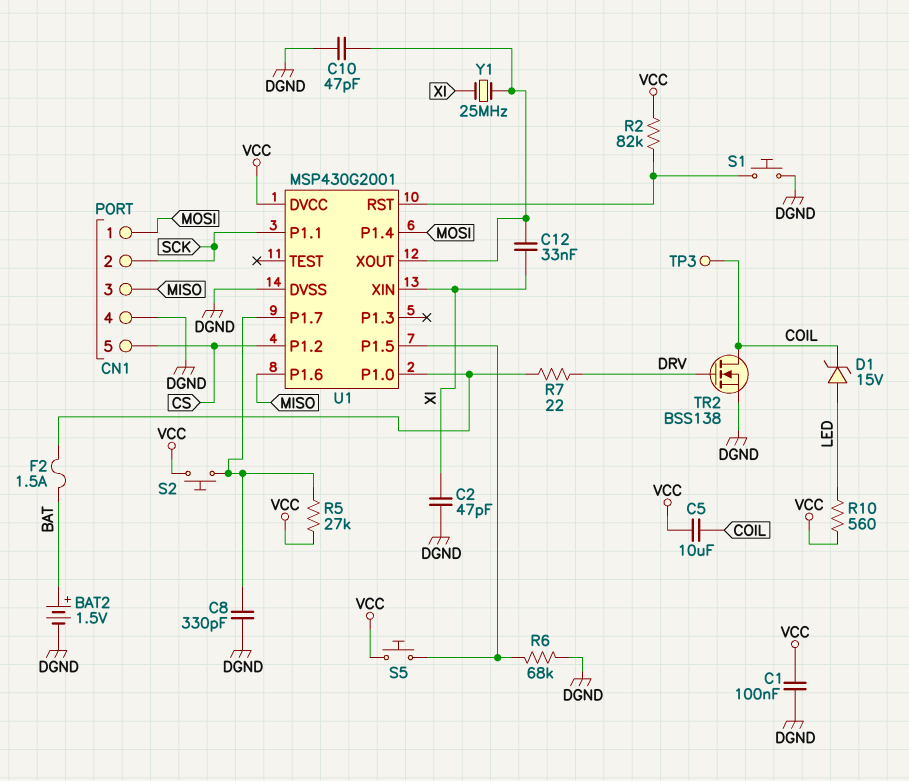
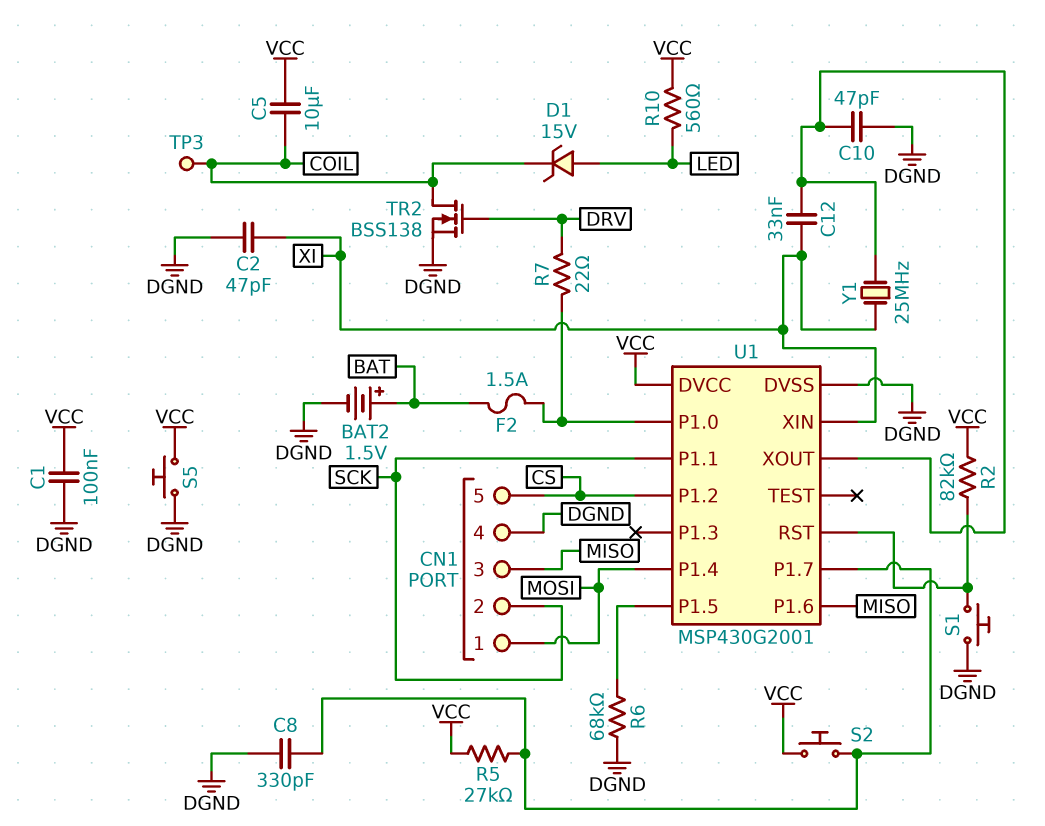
S5: button (U1/P1.5, VCC) -> button (DGND, VCC)

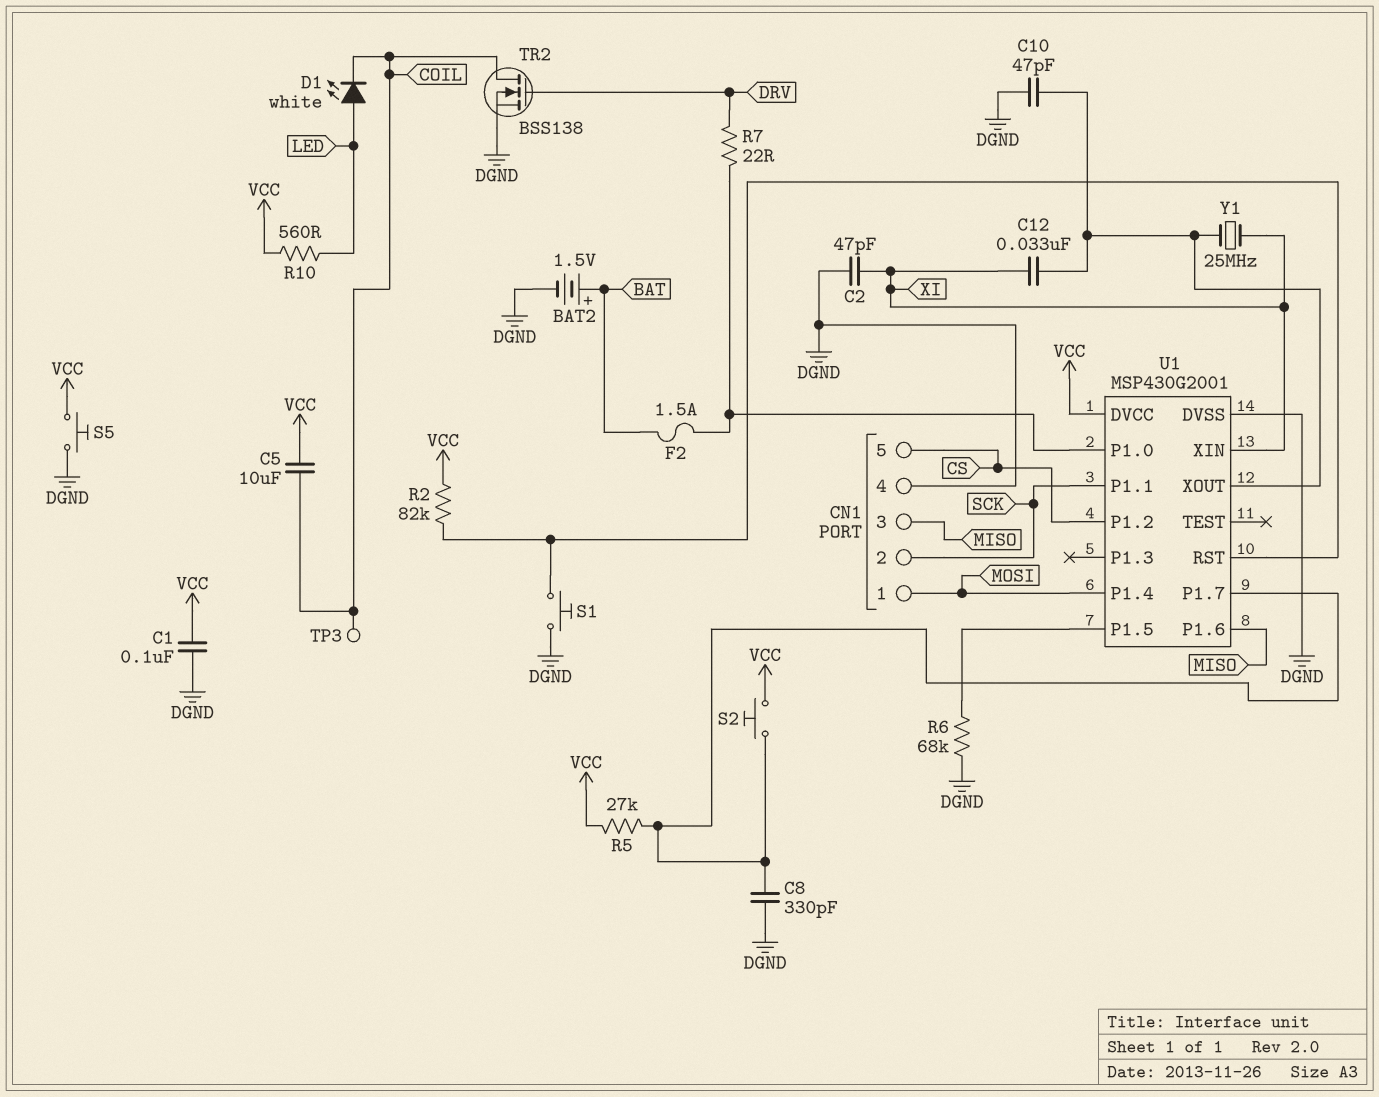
D1: zener 15V (A LED, K COIL) -> LED white (A LED, K COIL)

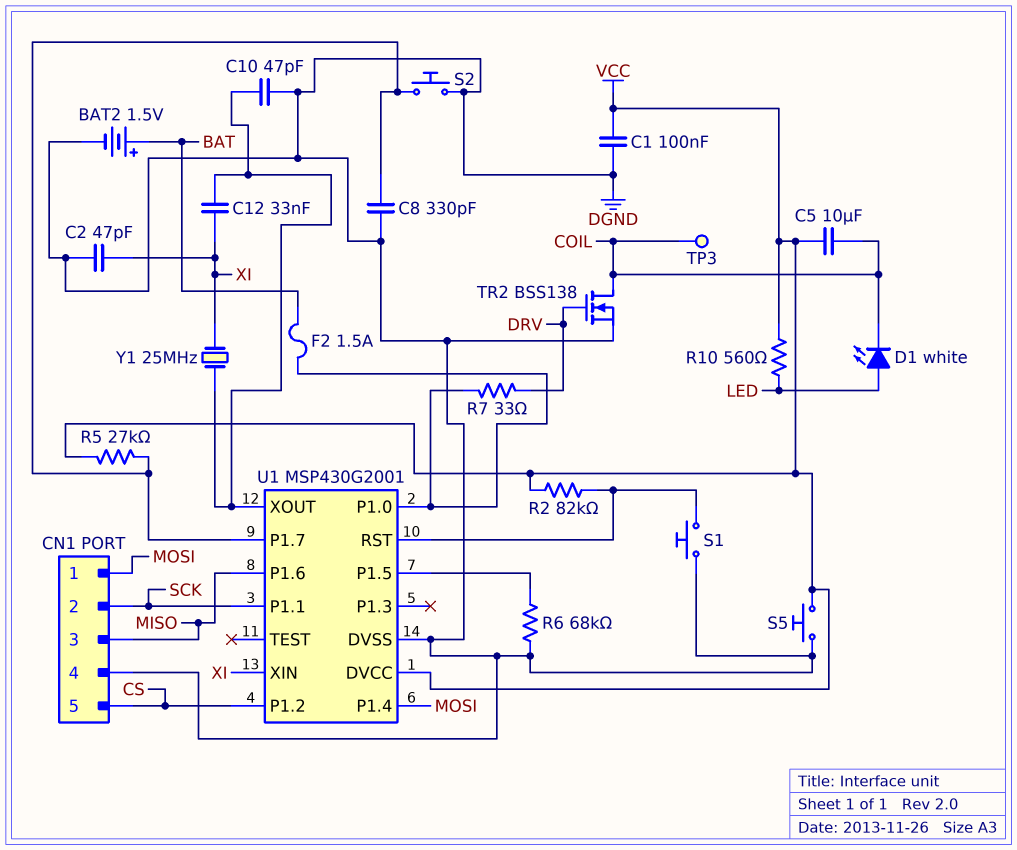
R7: 22 (DRV, U1/P1.0) -> 33 (DRV, U1/P1.0)
S2: button (U1/P1.7, VCC) -> button (DGND, U1/P1.7)

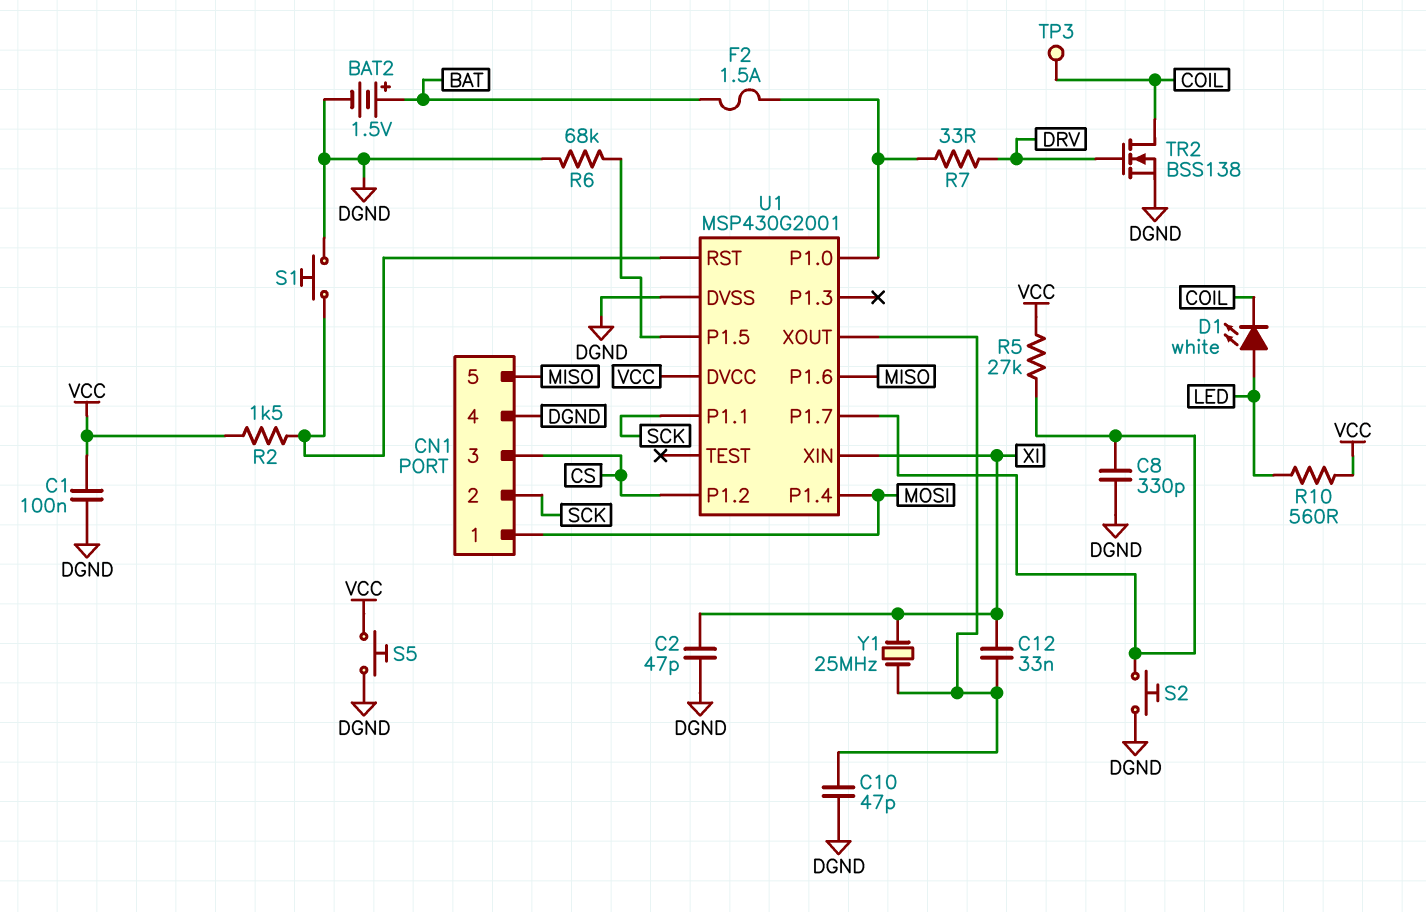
C5: 10uF (COIL, VCC) -> none
CN1 pin 3: MISO -> CS
CN1 pin 5: CS -> MISO
R2: 82k (U1/RST, VCC) -> 1.5k (U1/RST, VCC)

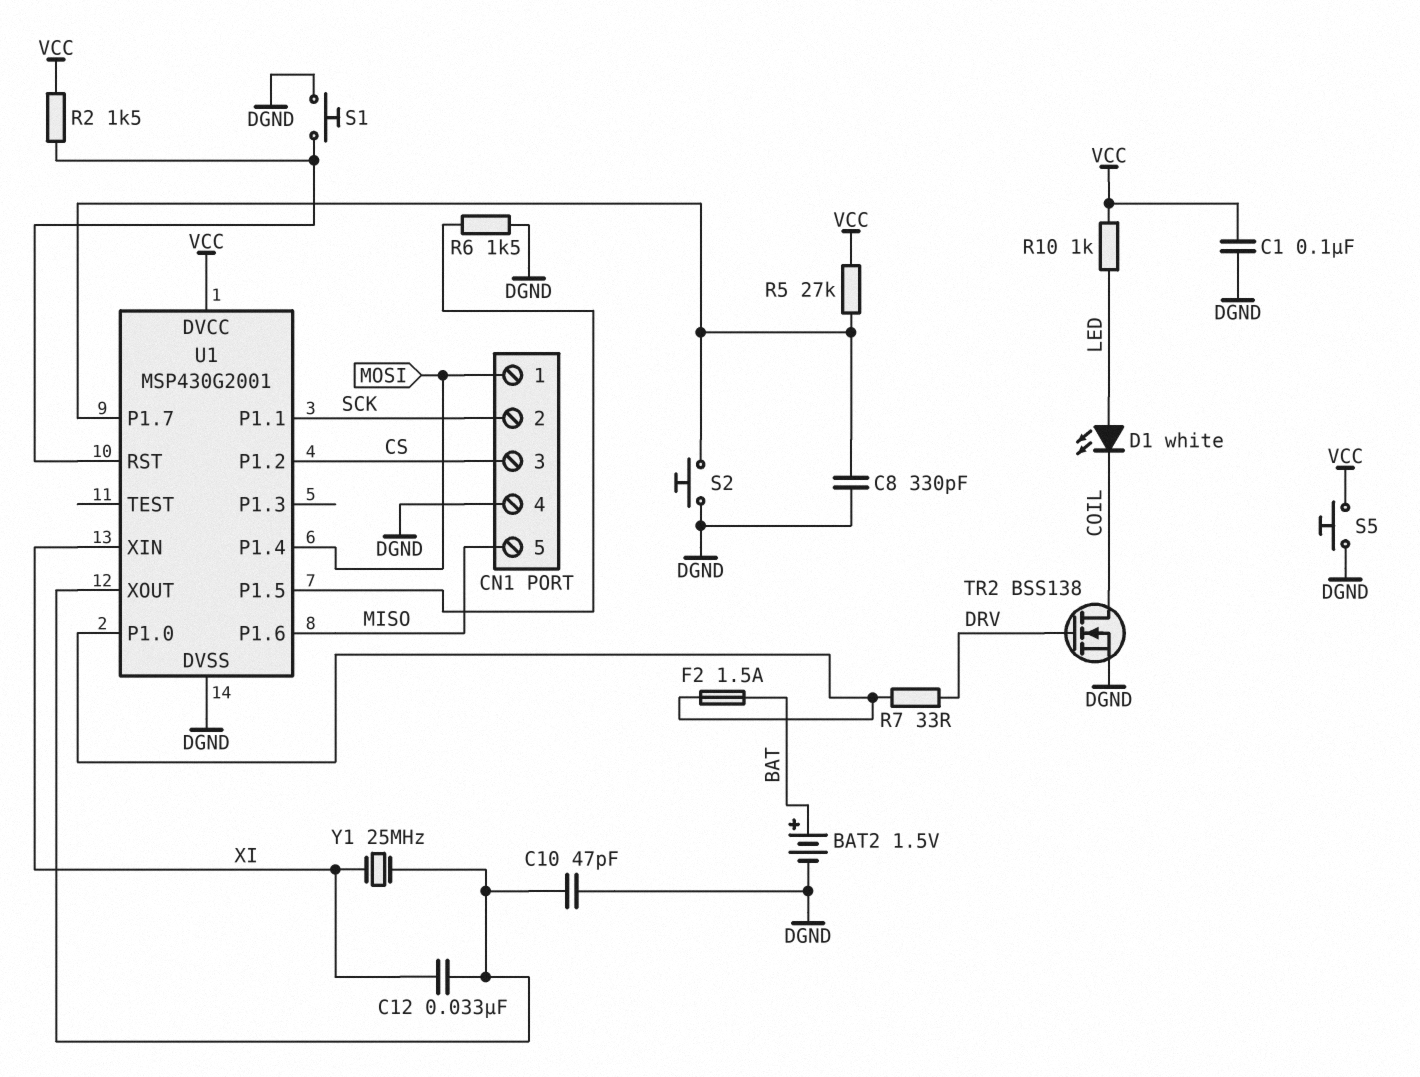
C2: 47pF (DGND, XI) -> none
R6: 68k (DGND, U1/P1.5) -> 1.5k (DGND, U1/P1.5)
R10: 560 (LED, VCC) -> 1k (LED, VCC)
TP3: test point (COIL) -> none

